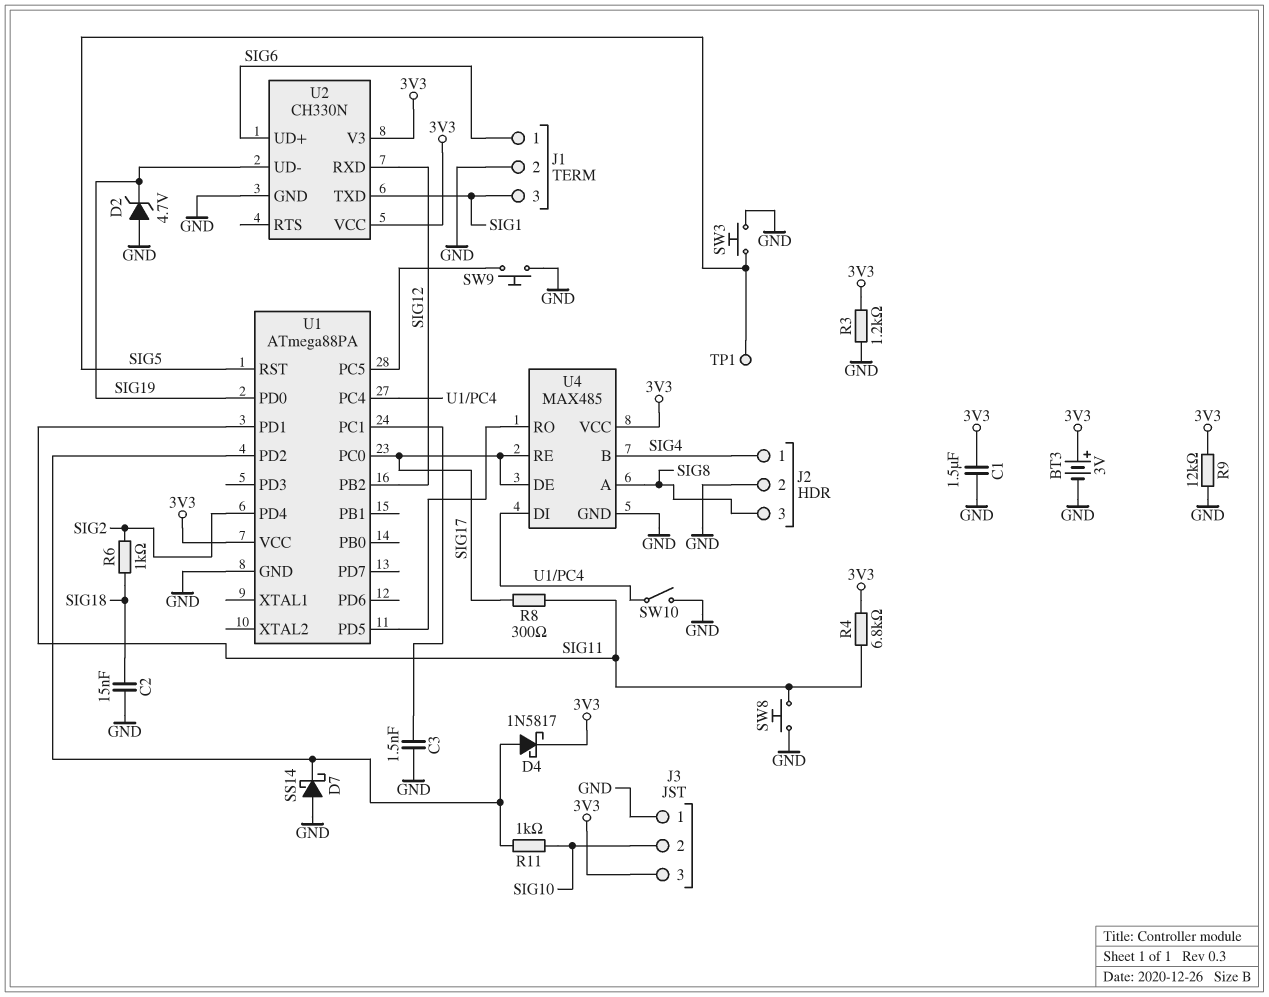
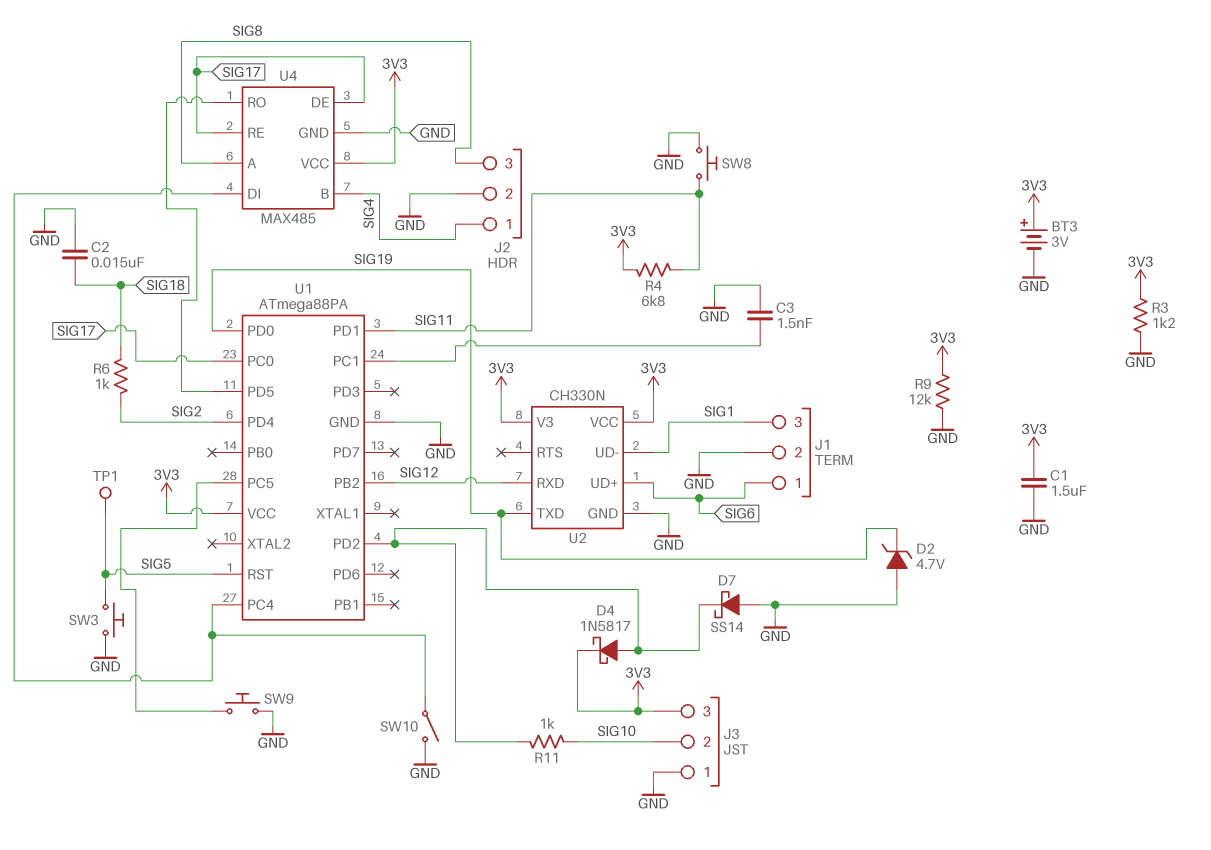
R8: 300 (SIG11, SIG17) -> none
U2 pin TXD: SIG1 -> SIG19
U2 pin UD-: SIG19 -> SIG1

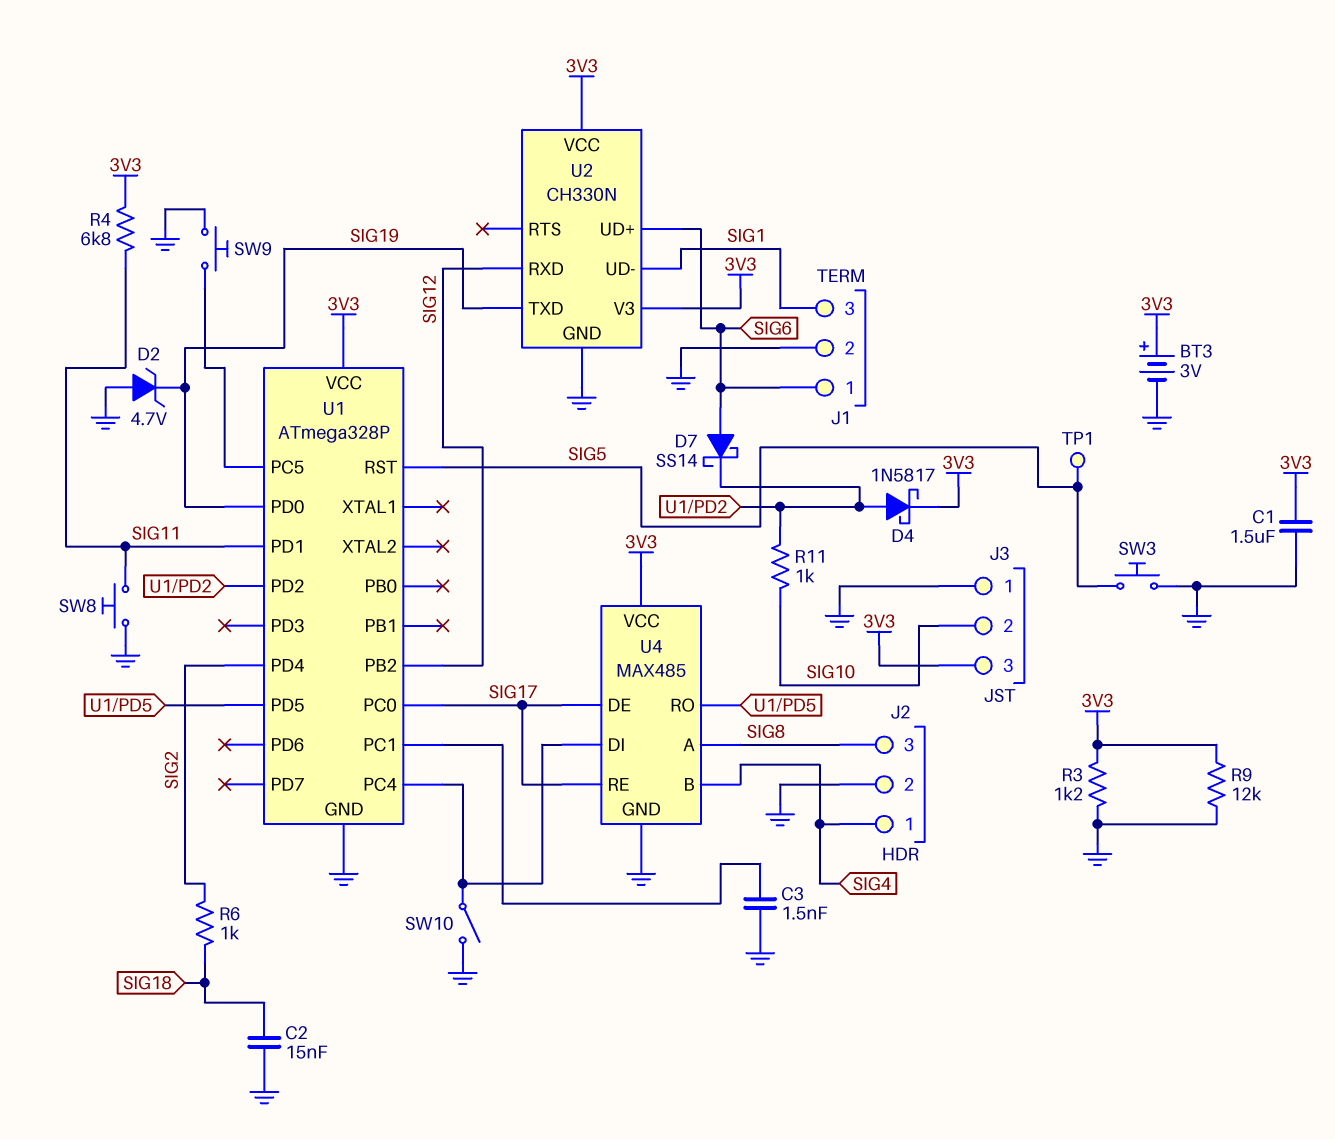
D7: schottky SS14 (A GND, K U1/PD2) -> schottky SS14 (A SIG6, K U1/PD2)
U1: ATmega88PA -> ATmega328P

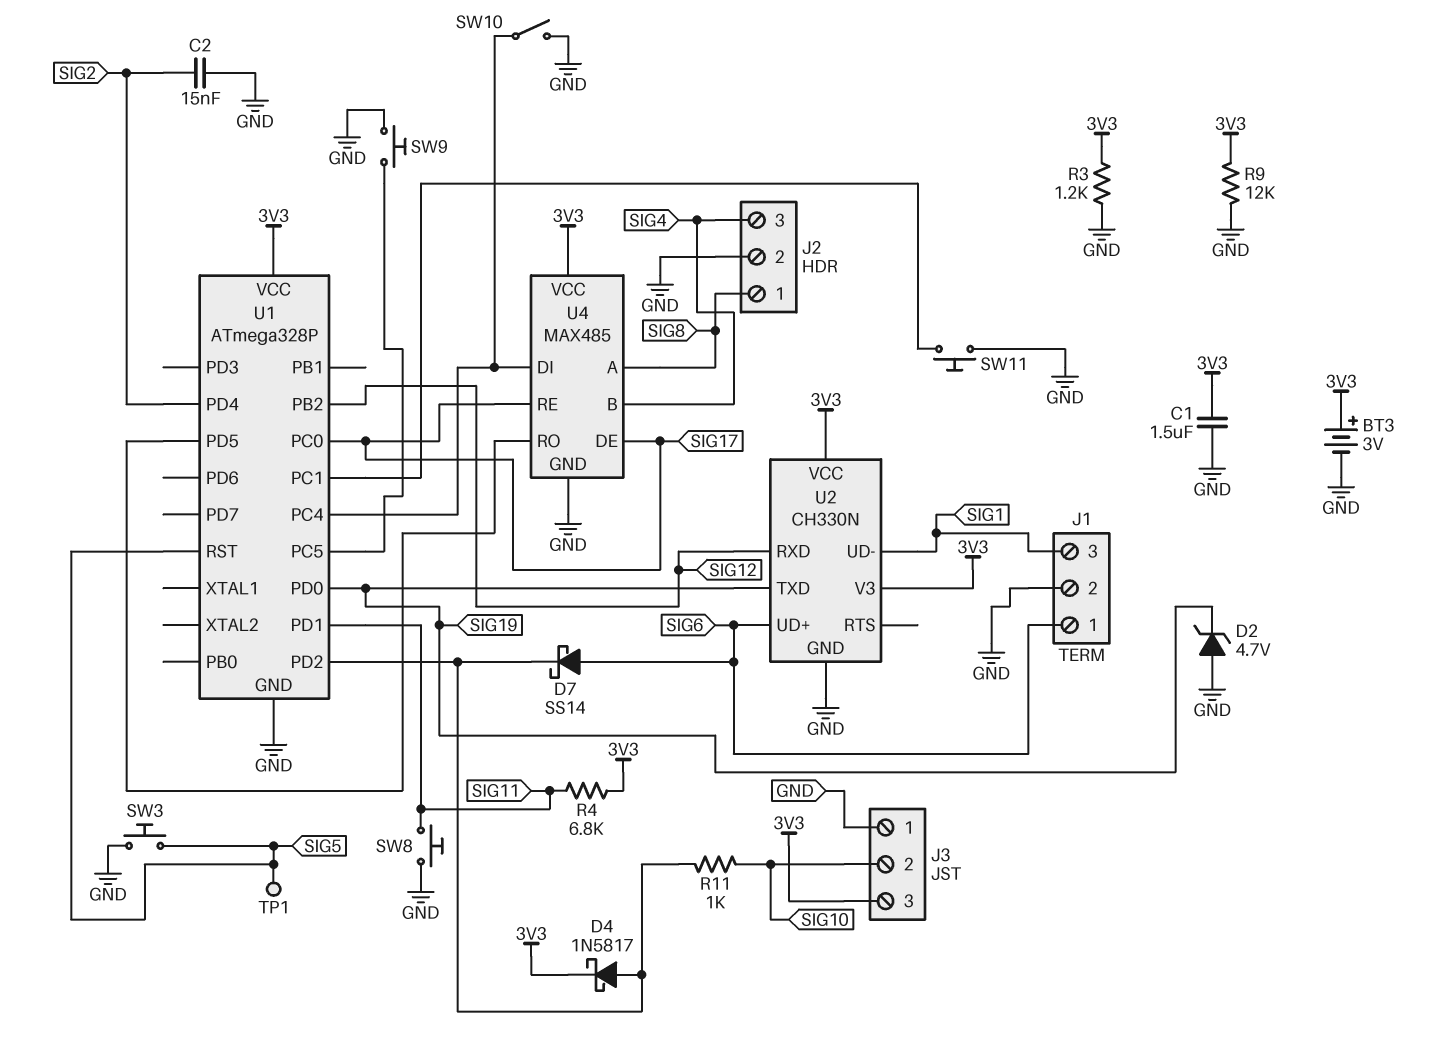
C2: 15nF (GND, SIG18) -> 15nF (GND, SIG2)
C3: 1.5nF (GND, U1/PC1) -> none
J2 pin 1: SIG4 -> SIG8
J2 pin 3: SIG8 -> SIG4
R6: 1k (SIG2, SIG18) -> none
SW11: none -> button (GND, U1/PC1)

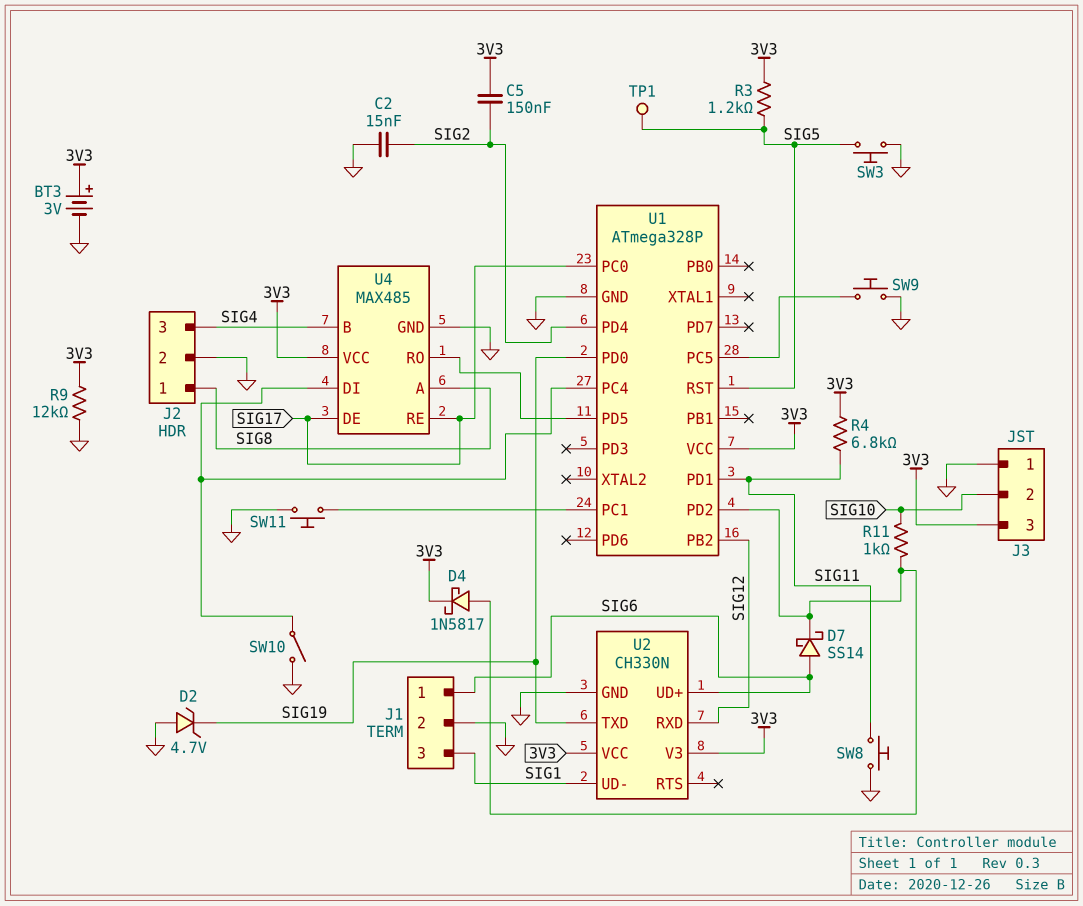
C1: 1.5uF (3V3, GND) -> none
C5: none -> 150nF (3V3, SIG2)
R3: 1.2k (3V3, GND) -> 1.2k (3V3, SIG5)

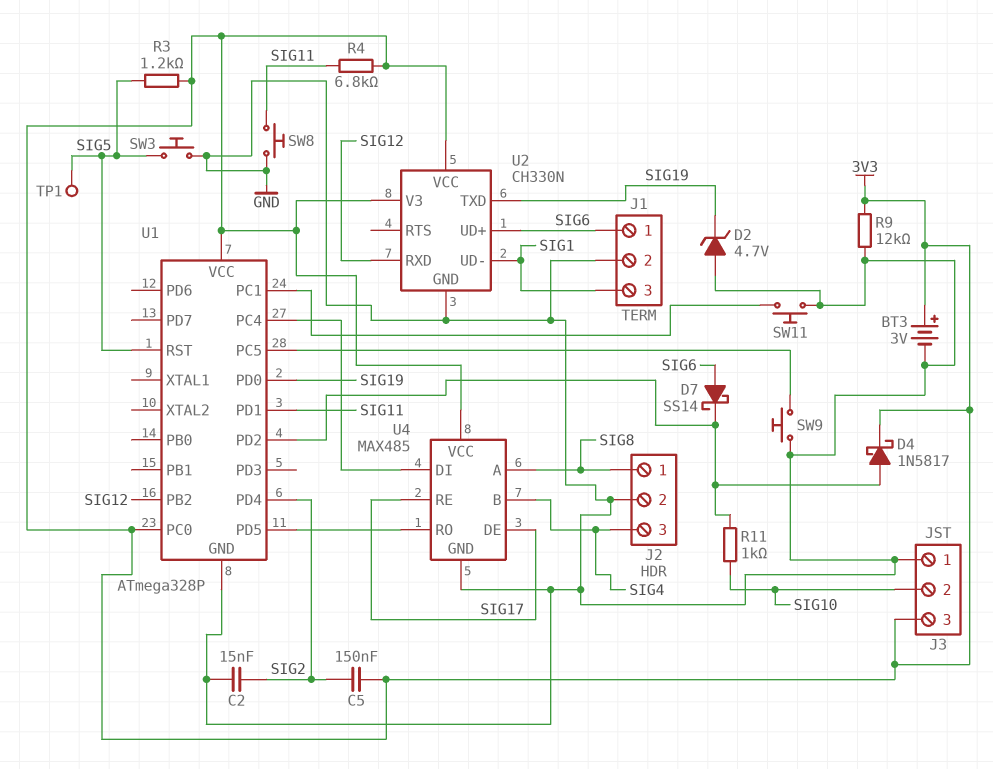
SW10: switch (GND, U1/PC4) -> none
U1 pin PC0: SIG17 -> 3V3

